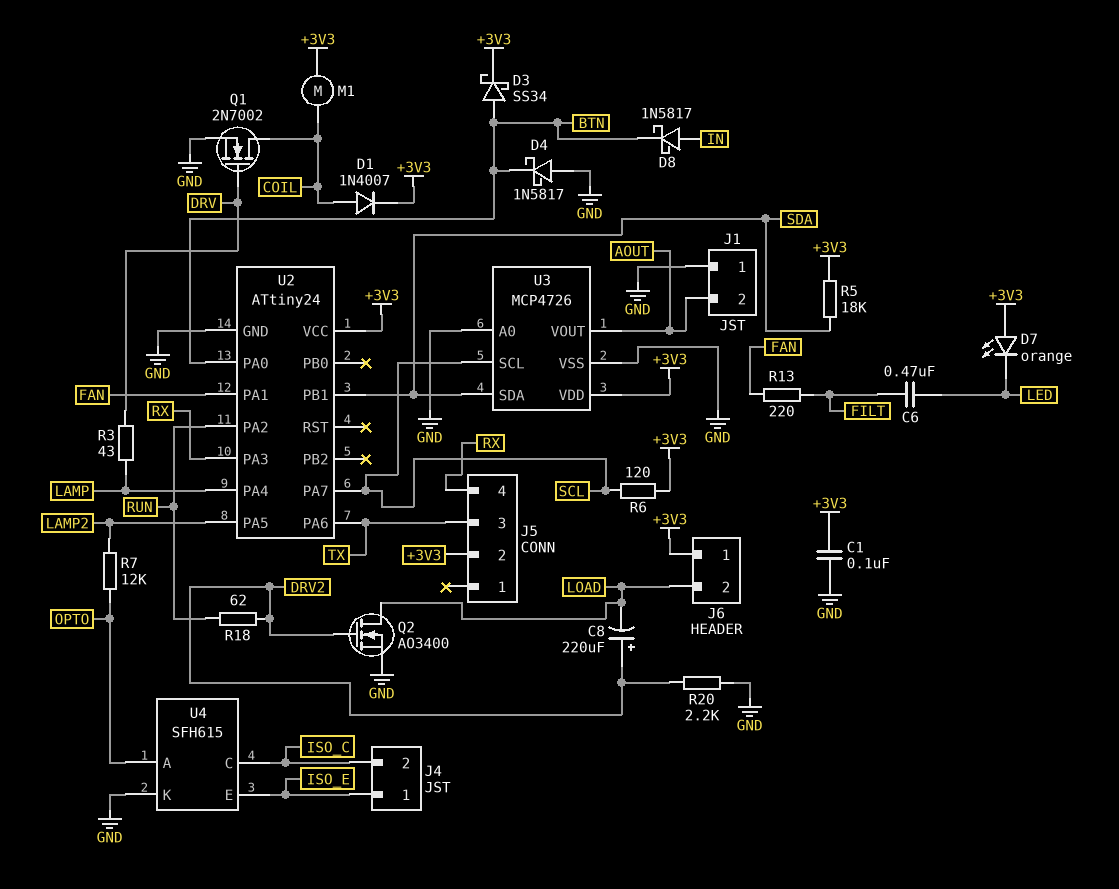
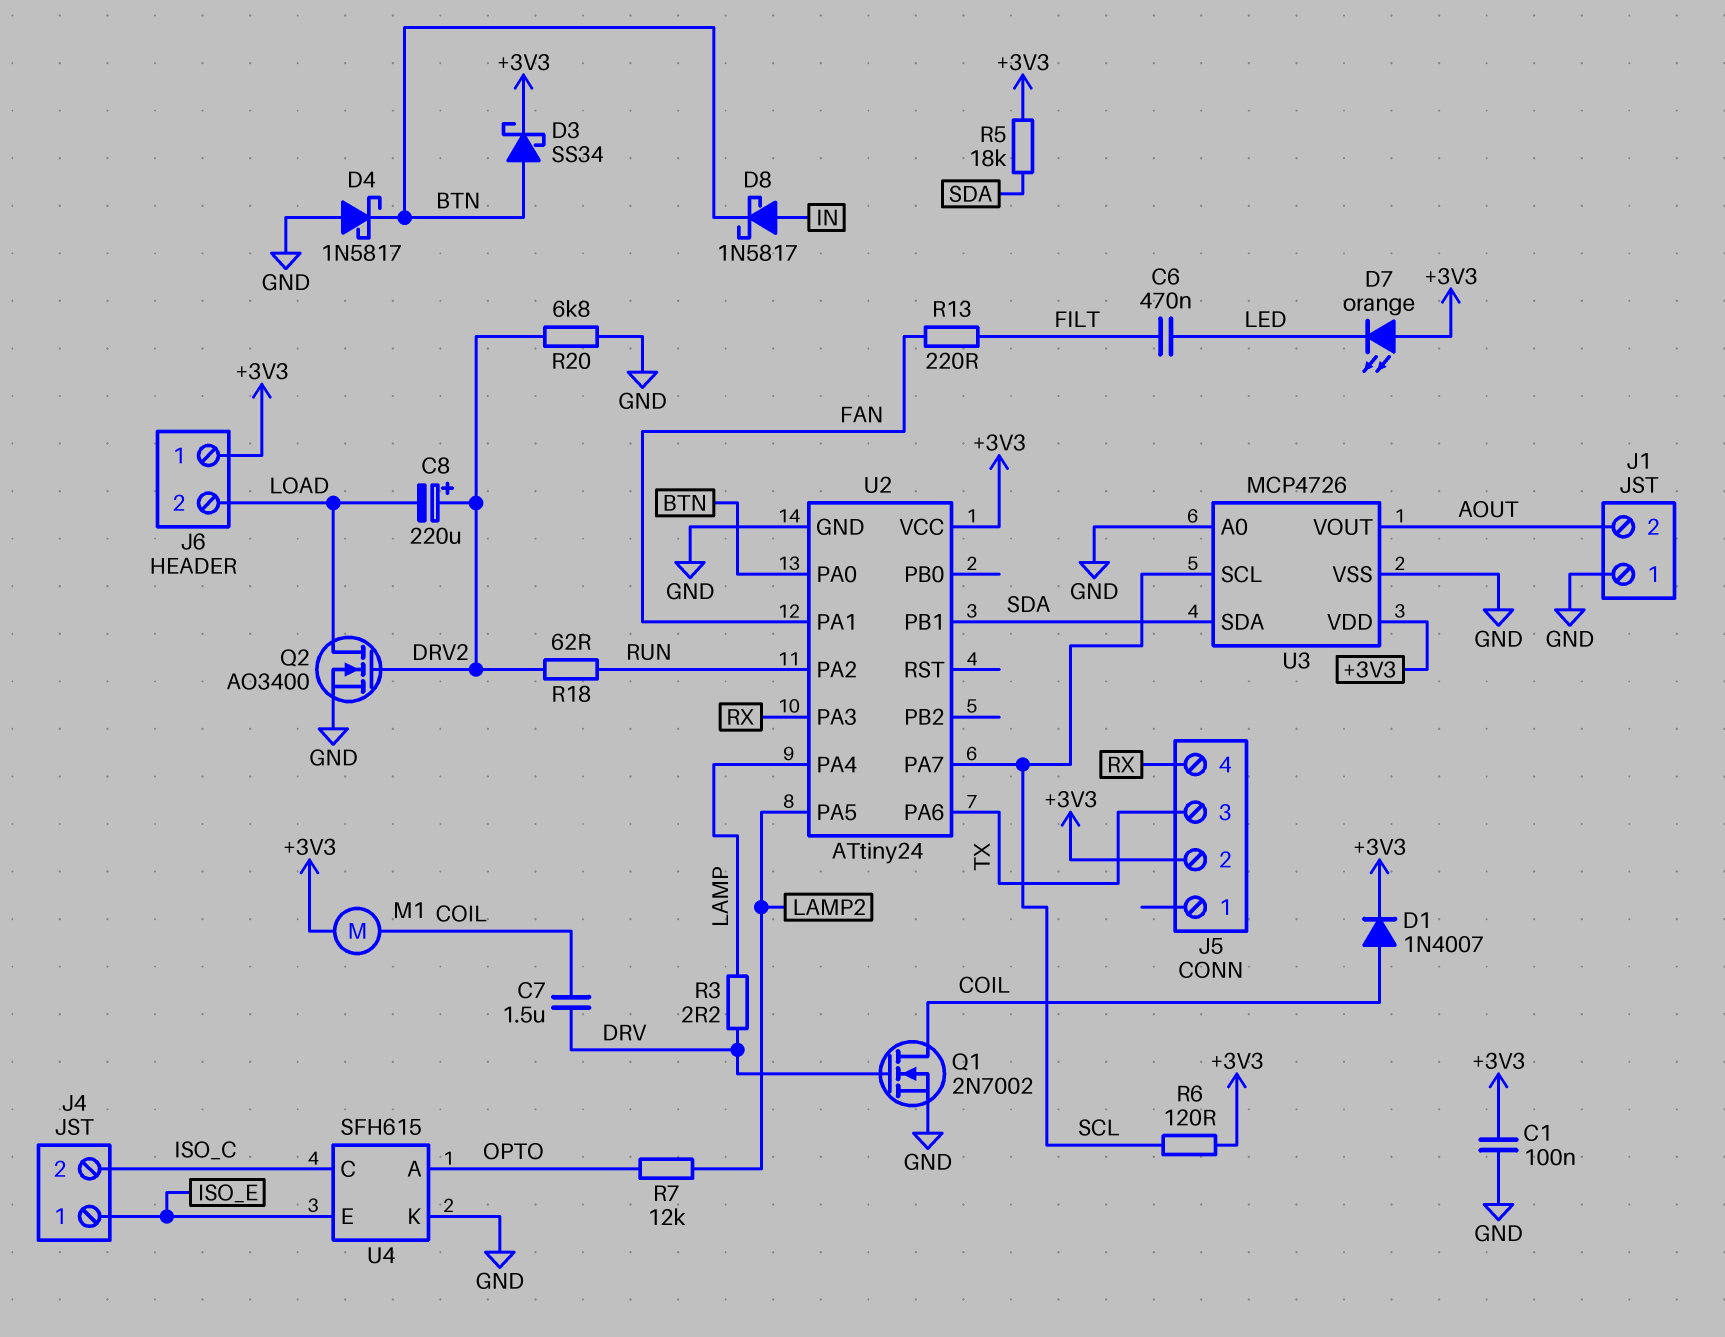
C7: none -> 1.5uF (COIL, DRV)
R3: 43 (DRV, LAMP) -> 2.2 (DRV, LAMP)
R20: 2.2k (DRV2, GND) -> 6.8k (DRV2, GND)

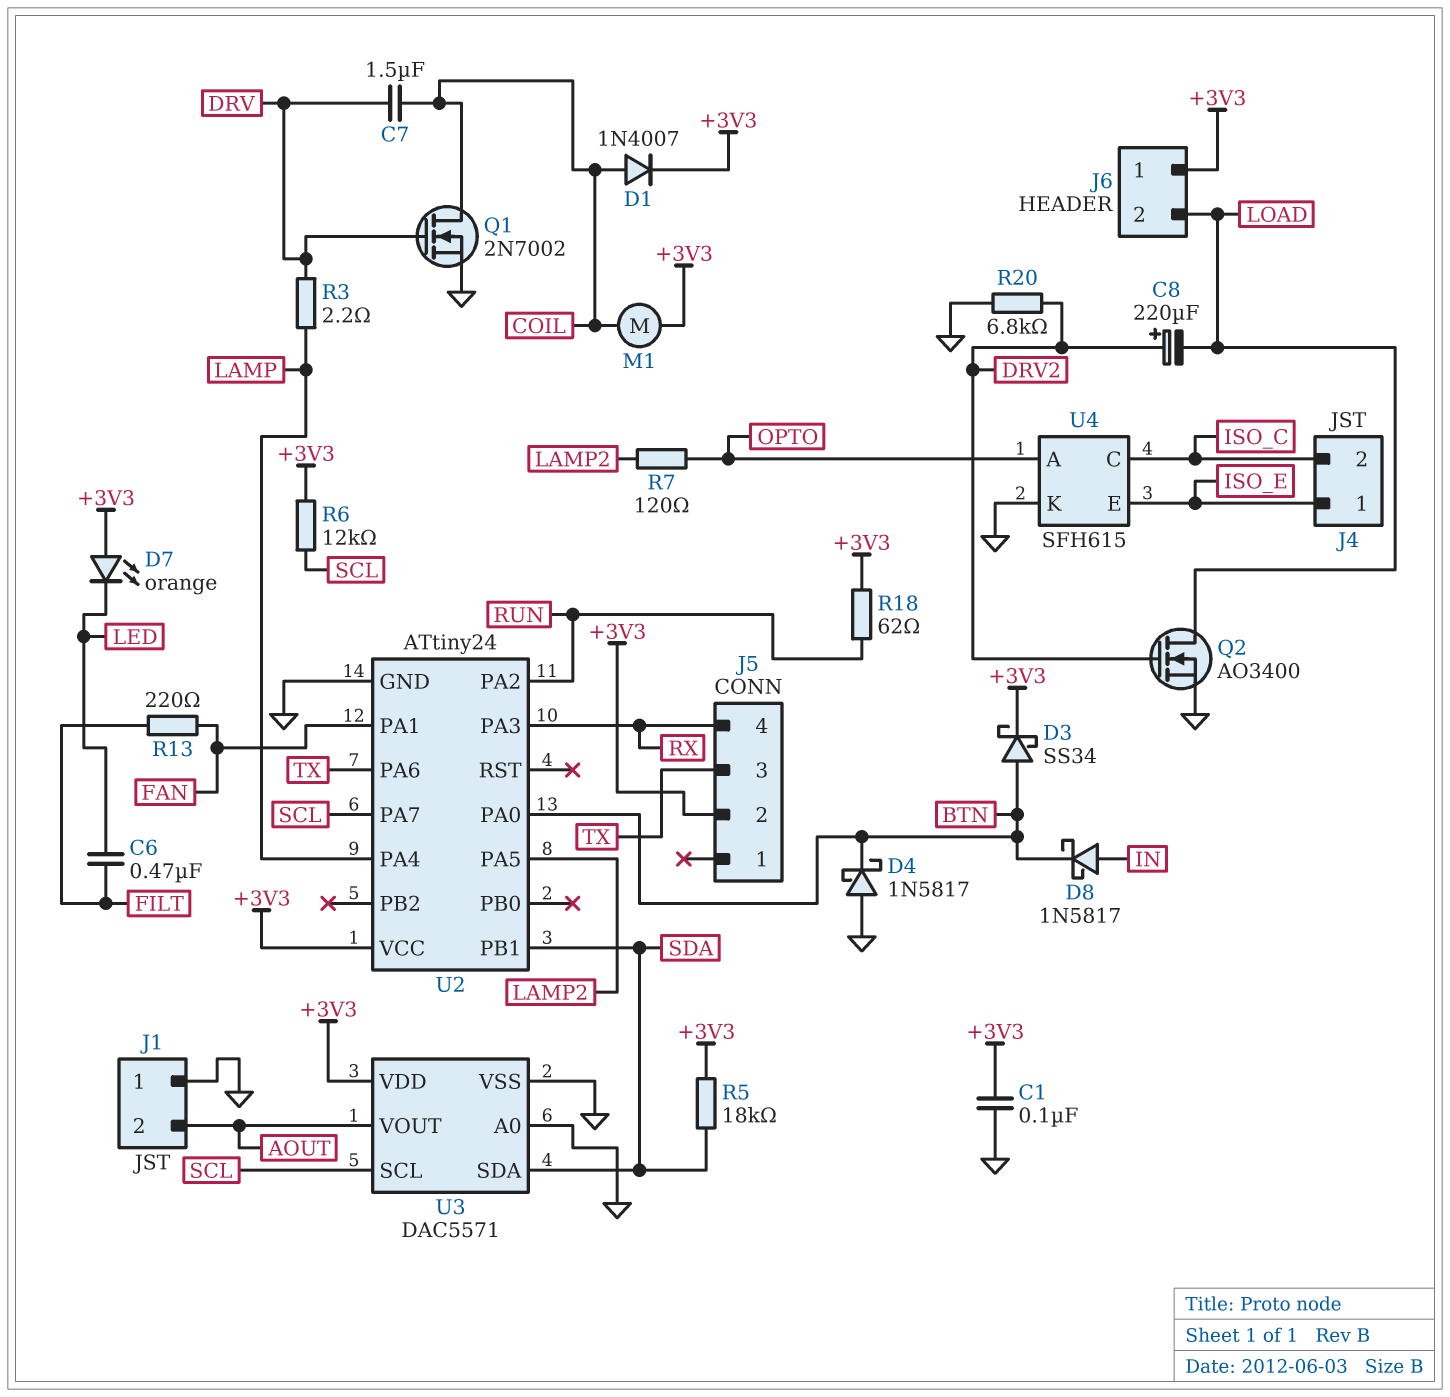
R6: 120 (+3V3, SCL) -> 12k (+3V3, SCL)
R7: 12k (LAMP2, OPTO) -> 120 (LAMP2, OPTO)
R18: 62 (DRV2, RUN) -> 62 (+3V3, RUN)
U3: MCP4726 -> DAC5571

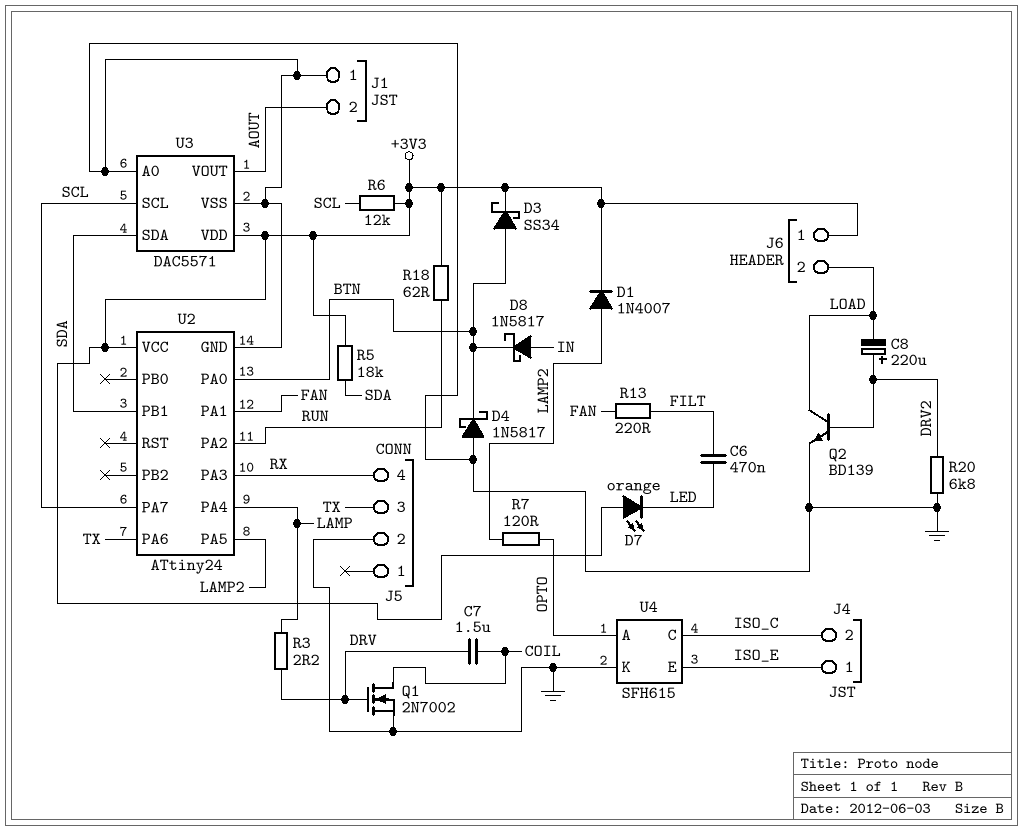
C1: 100nF (+3V3, GND) -> none
D1: diode 1N4007 (A COIL, K +3V3) -> diode 1N4007 (A LAMP2, K +3V3)
J5 pin 2: +3V3 -> GND
M1: motor (+3V3, COIL) -> none
Q2: NMOS AO3400 (G DRV2, D LOAD, S GND) -> NPN BD139 (B DRV2, C LOAD, E GND)

